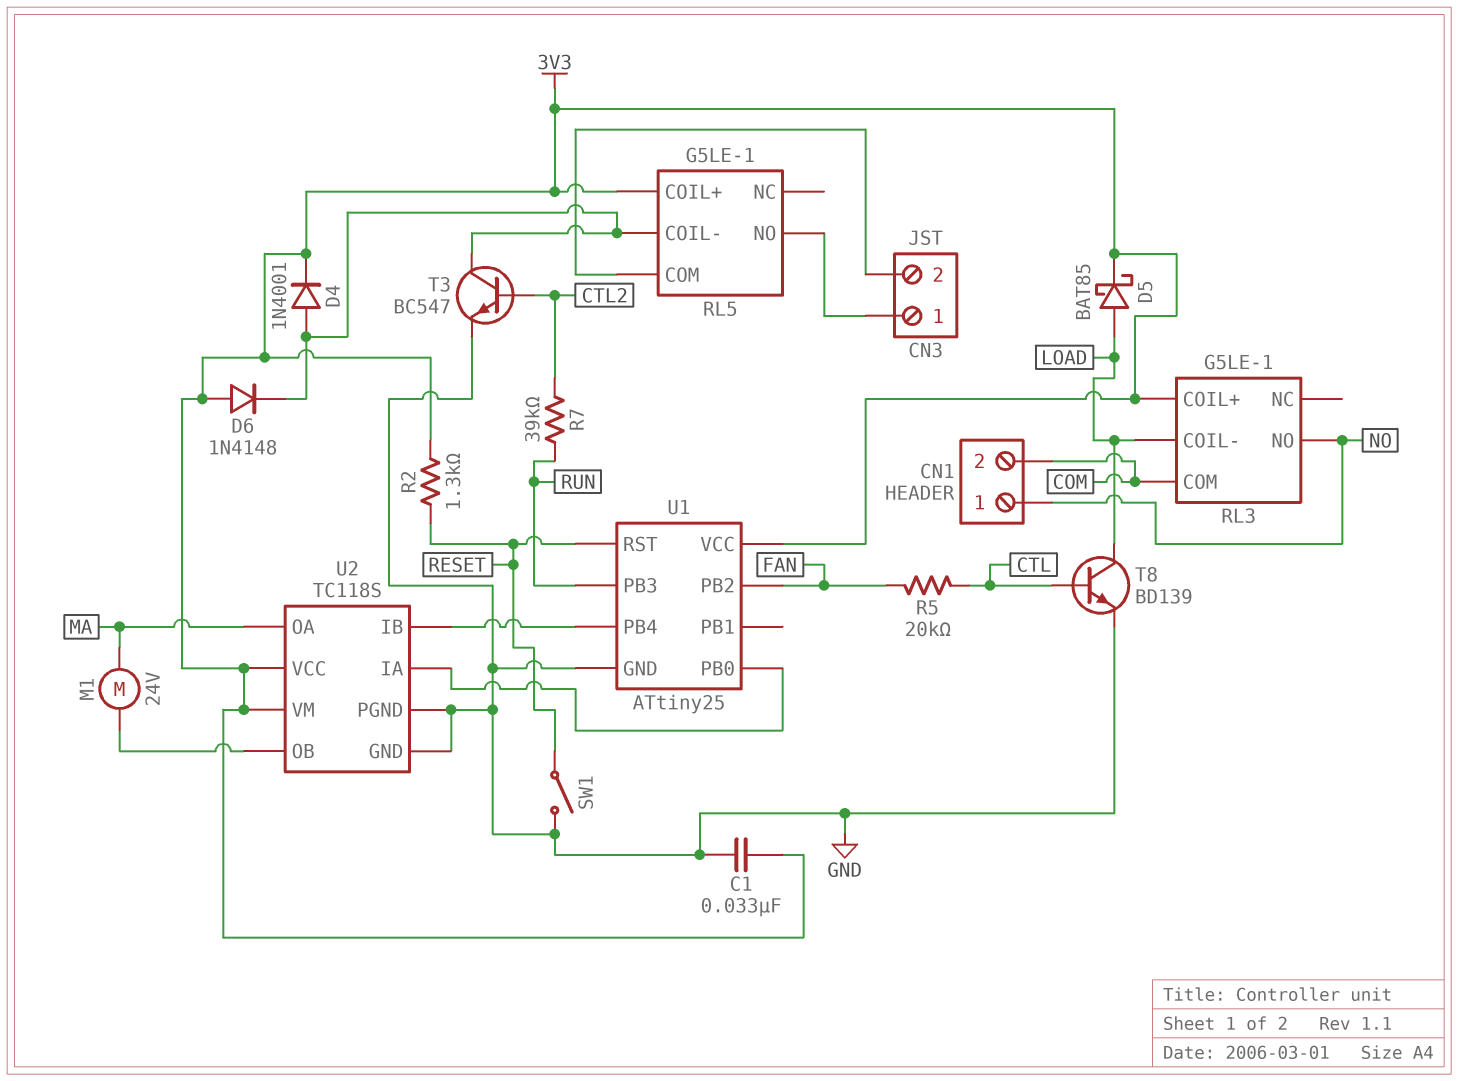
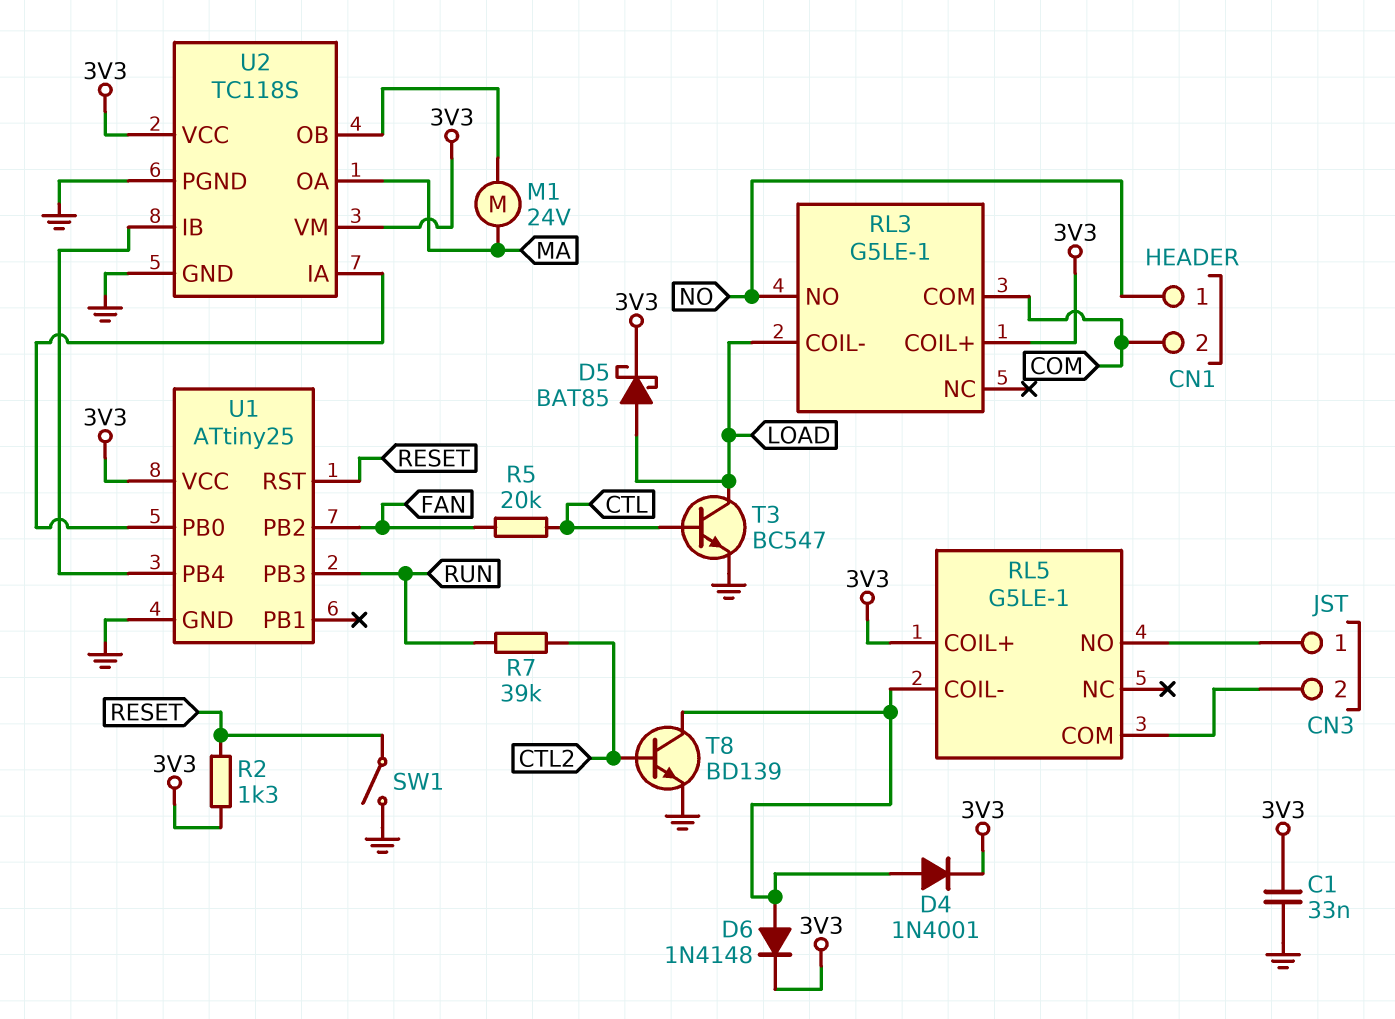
D6: diode 1N4148 (A 3V3, K RL5/COIL-) -> diode 1N4148 (A RL5/COIL-, K 3V3)
T3: NPN BC547 (B CTL2, C RL5/COIL-, E GND) -> NPN BC547 (B CTL, C LOAD, E GND)
T8: NPN BD139 (B CTL, C LOAD, E GND) -> NPN BD139 (B CTL2, C RL5/COIL-, E GND)

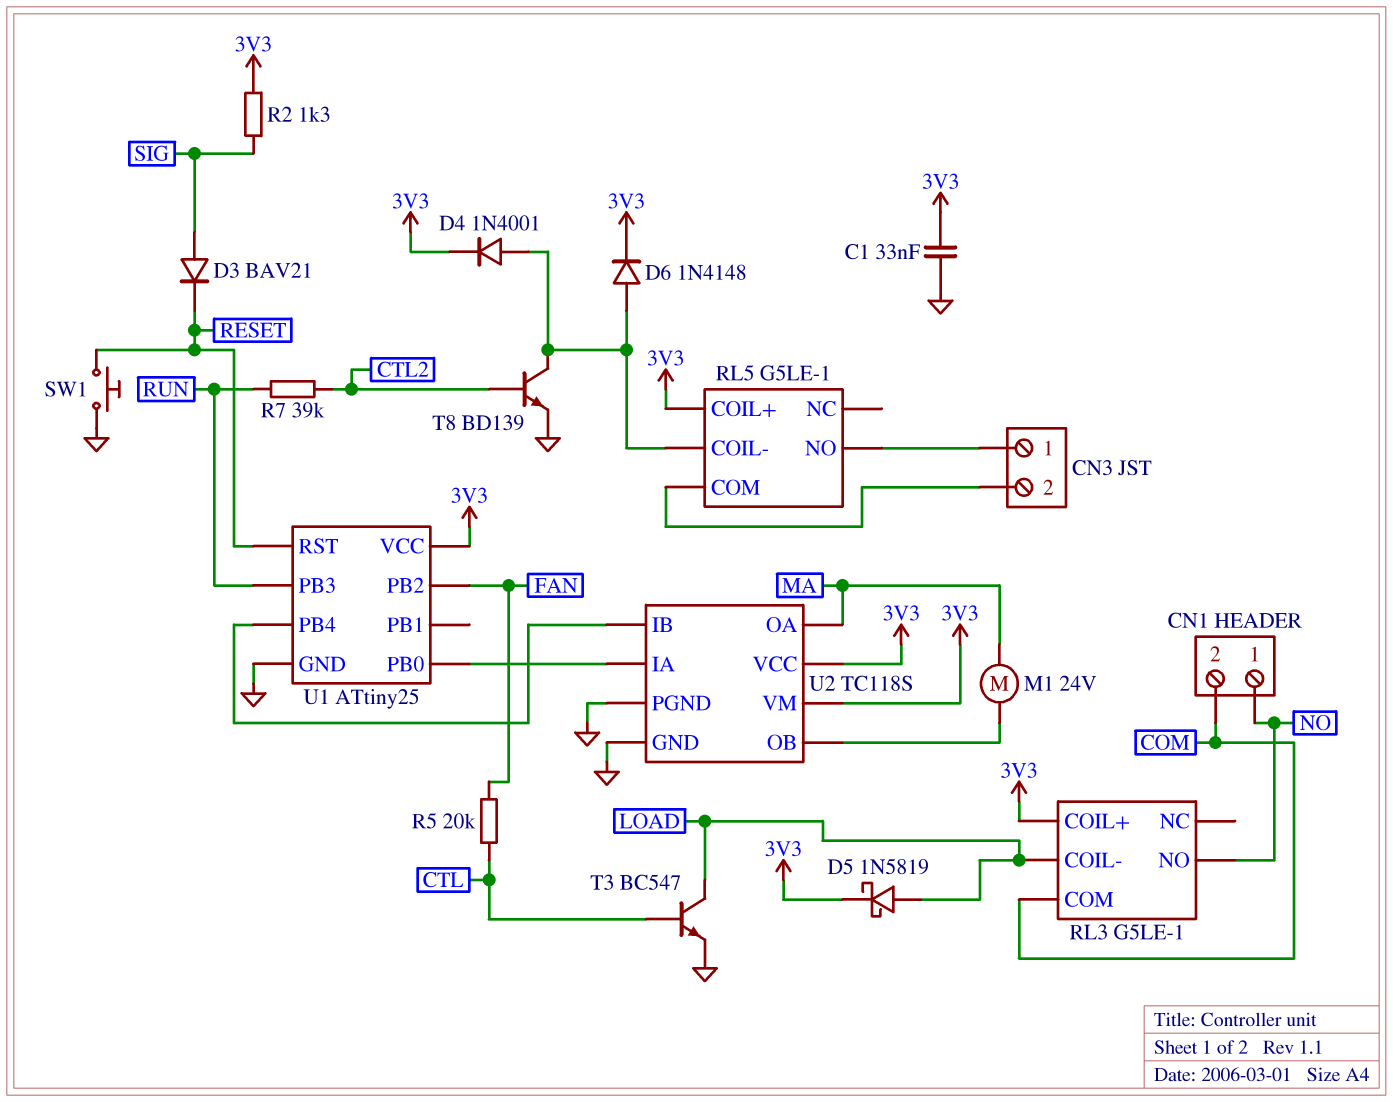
D3: none -> diode BAV21 (A SIG, K RESET)
D5: schottky BAT85 (A LOAD, K 3V3) -> schottky 1N5819 (A LOAD, K 3V3)
R2: 1.3k (3V3, RESET) -> 1.3k (3V3, SIG)
SW1: switch (GND, RESET) -> button (GND, RESET)

